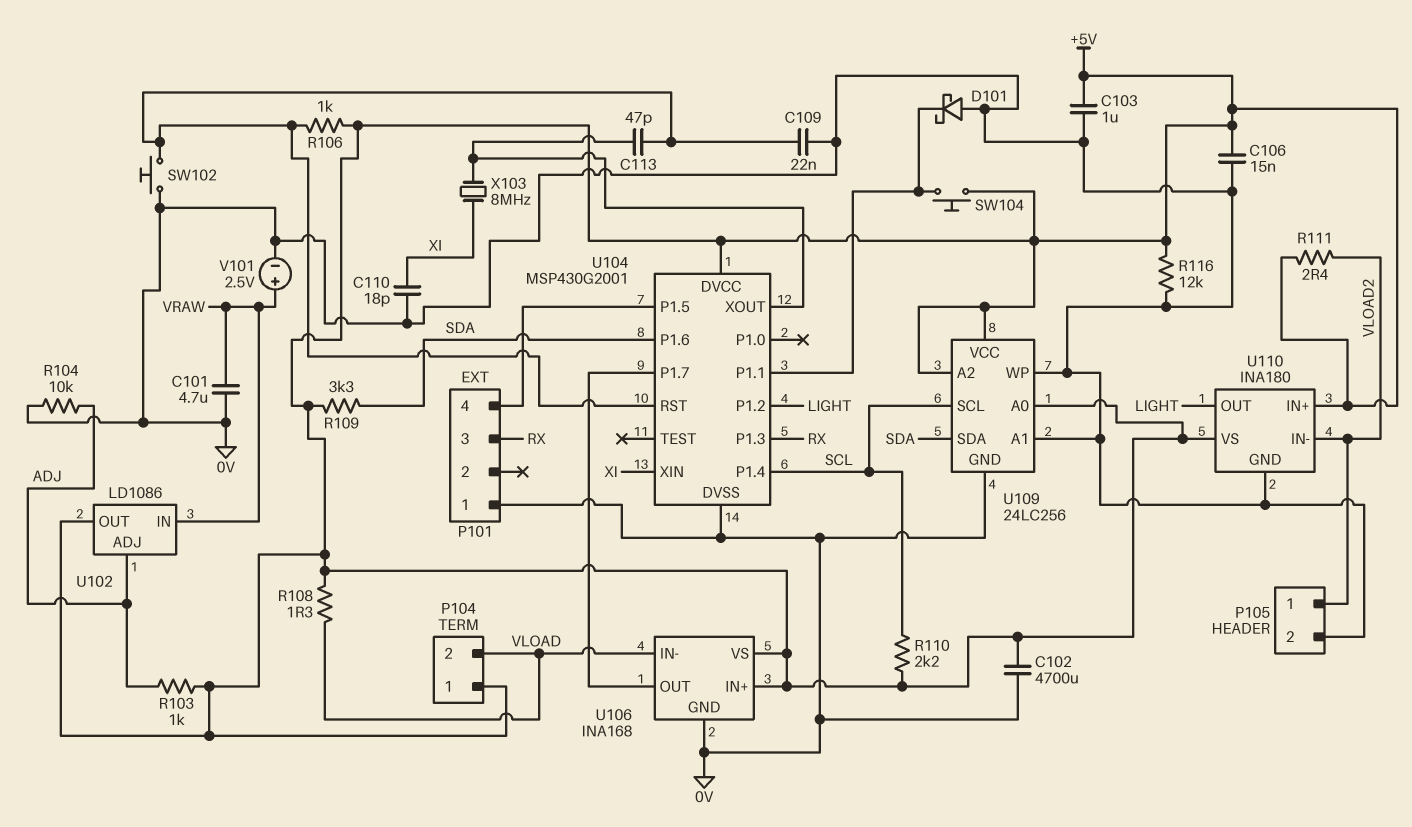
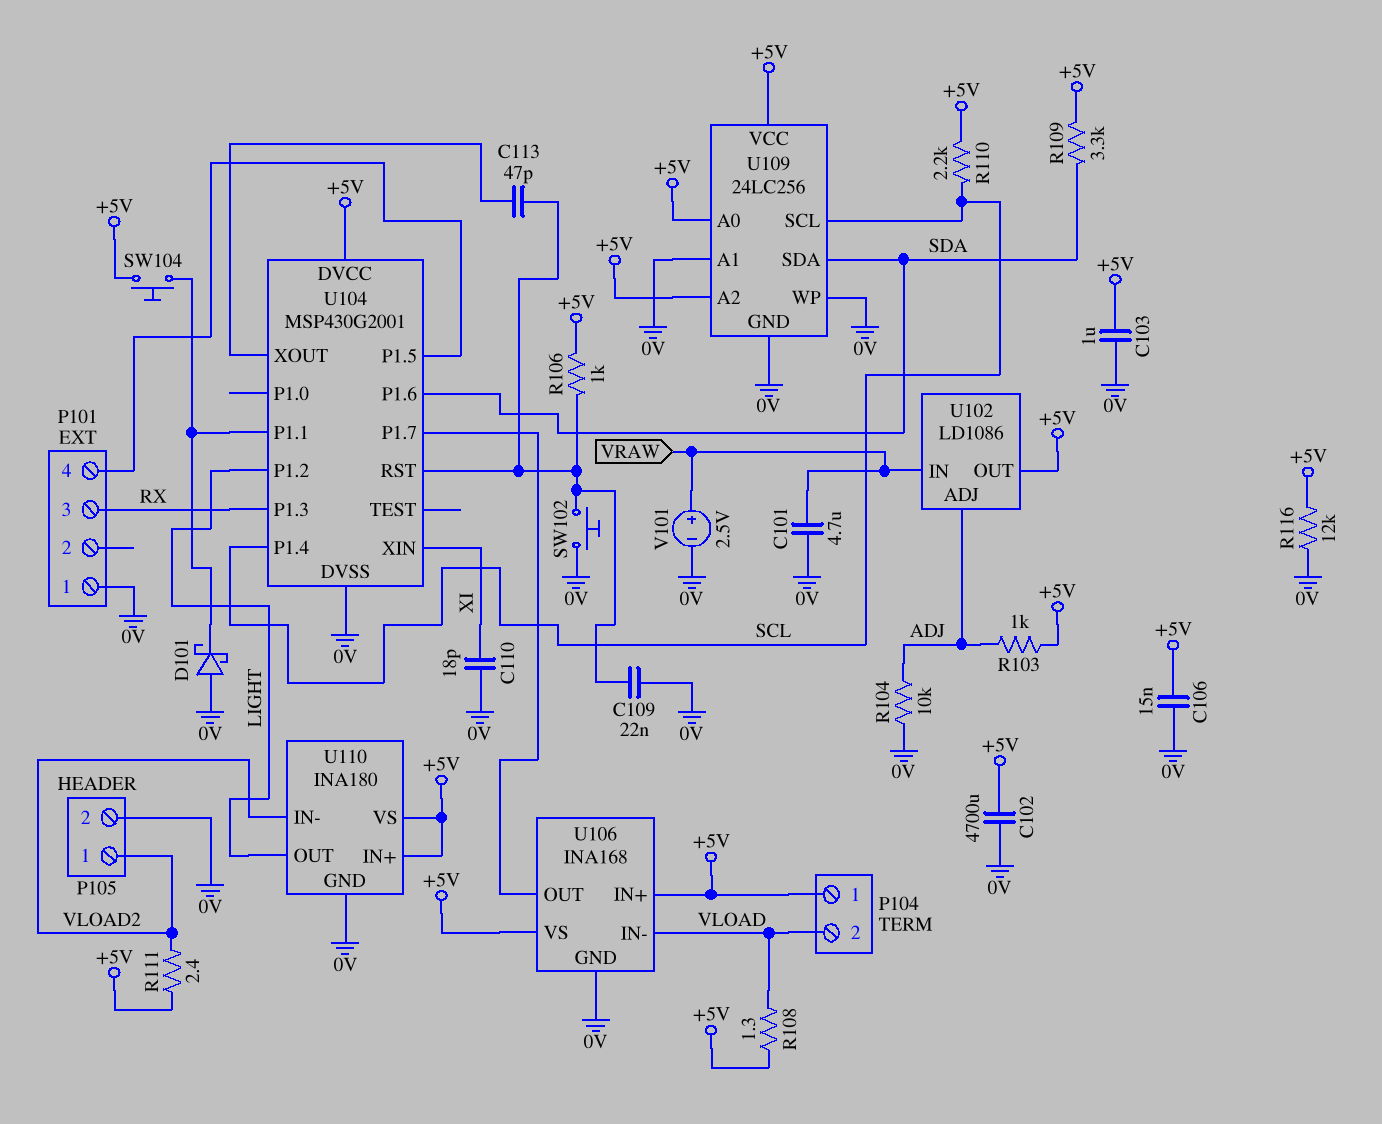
X103: 8MHz (U104/XOUT, XI) -> none

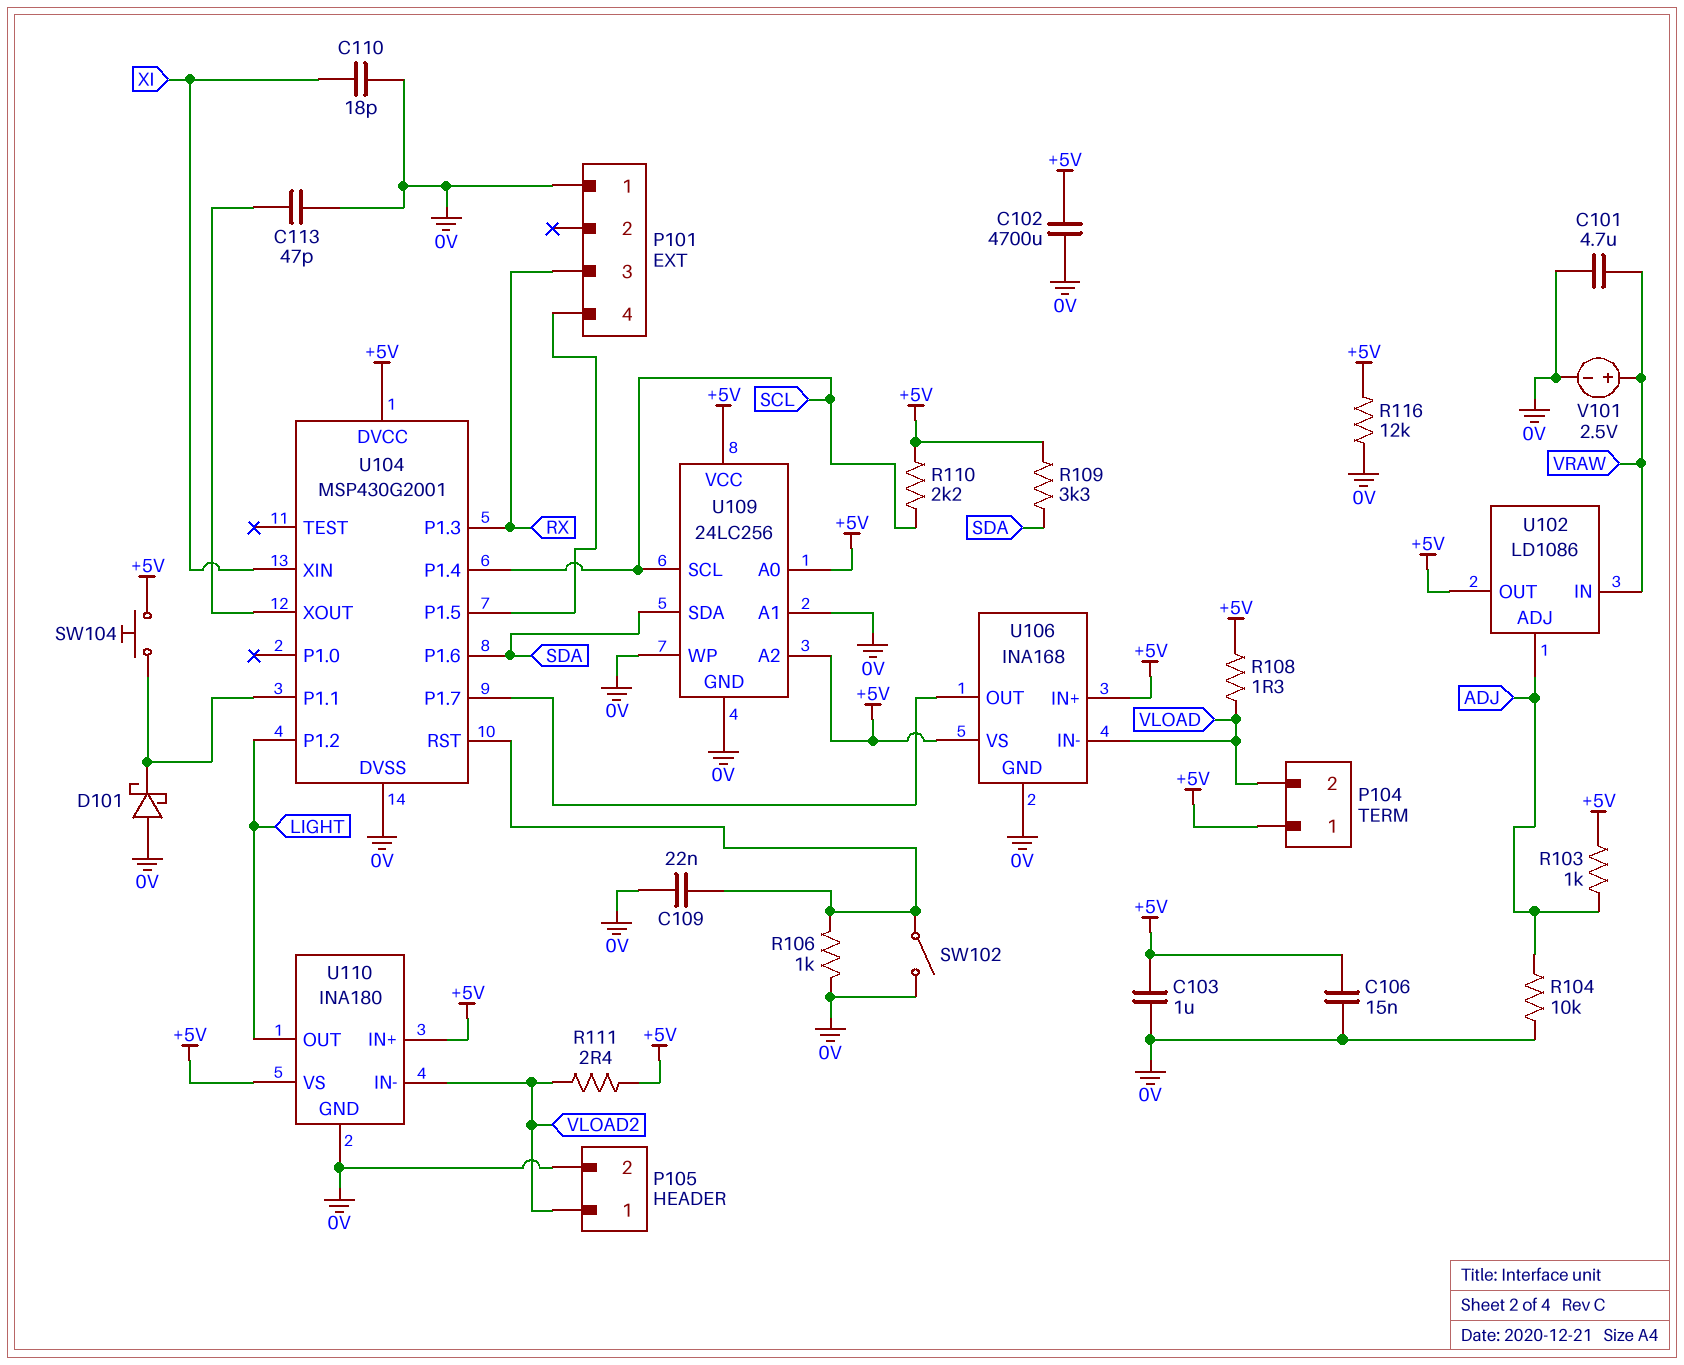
C113: 47pF (U104/RST, U104/XOUT) -> 47pF (0V, U104/XOUT)
R106: 1k (+5V, U104/RST) -> 1k (0V, U104/RST)
SW102: button (0V, U104/RST) -> switch (0V, U104/RST)

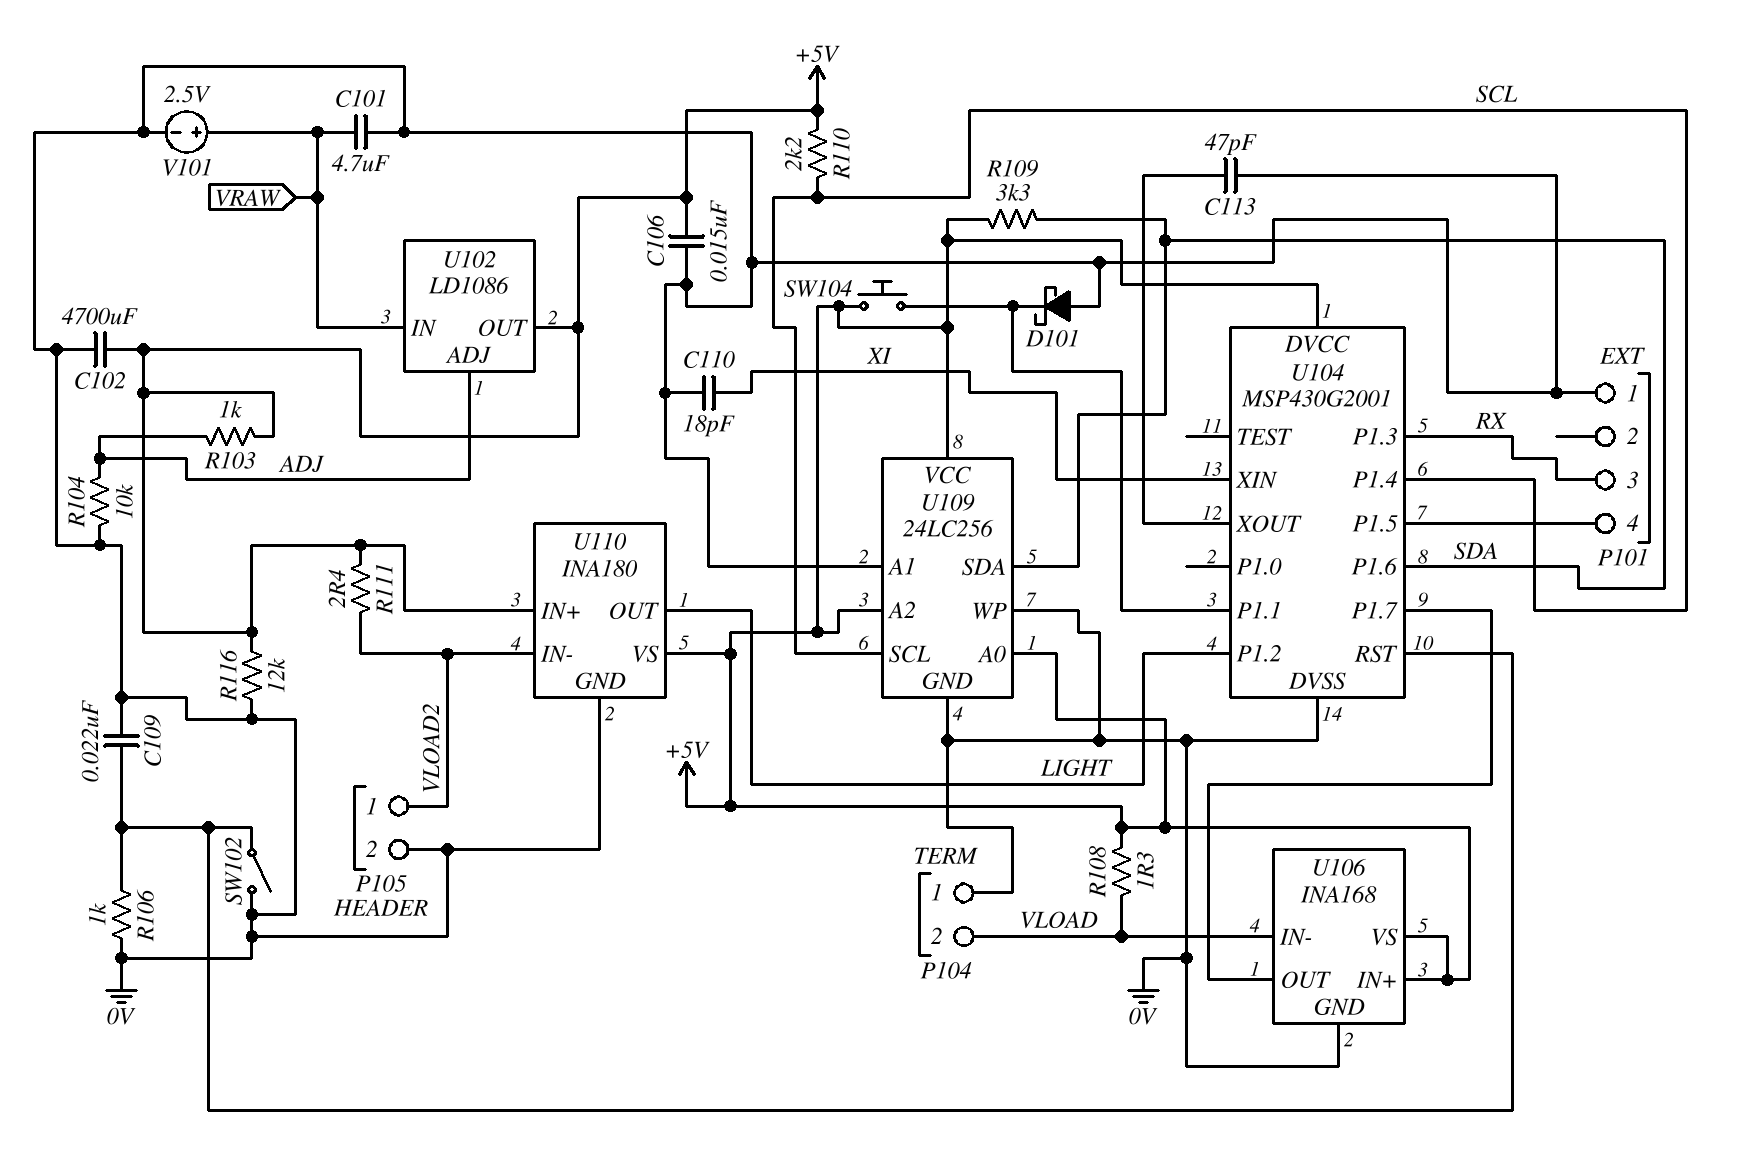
C103: 1uF (+5V, 0V) -> none
P104 pin 1: +5V -> 0V

